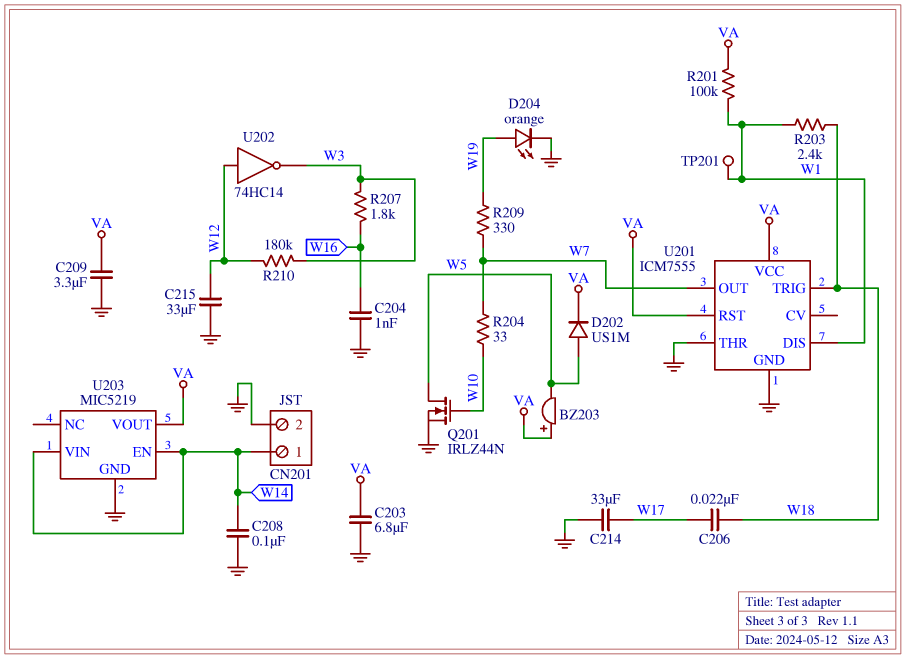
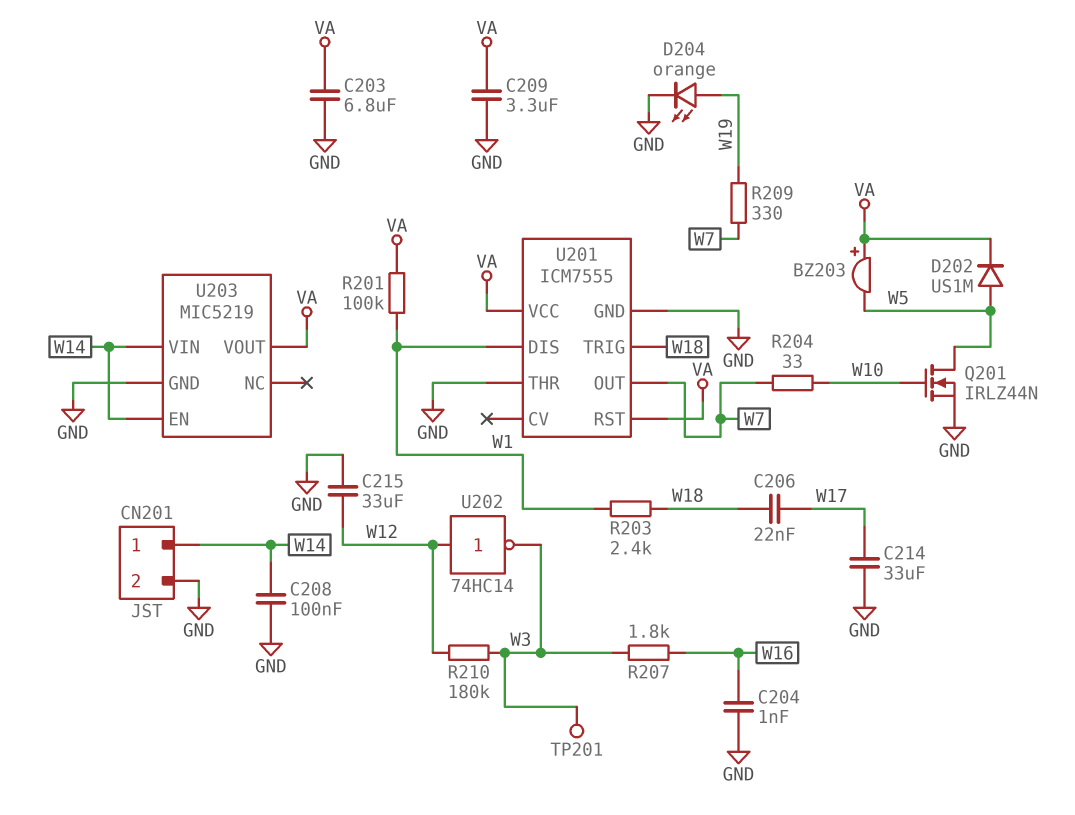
TP201: test point (W1) -> test point (W3)

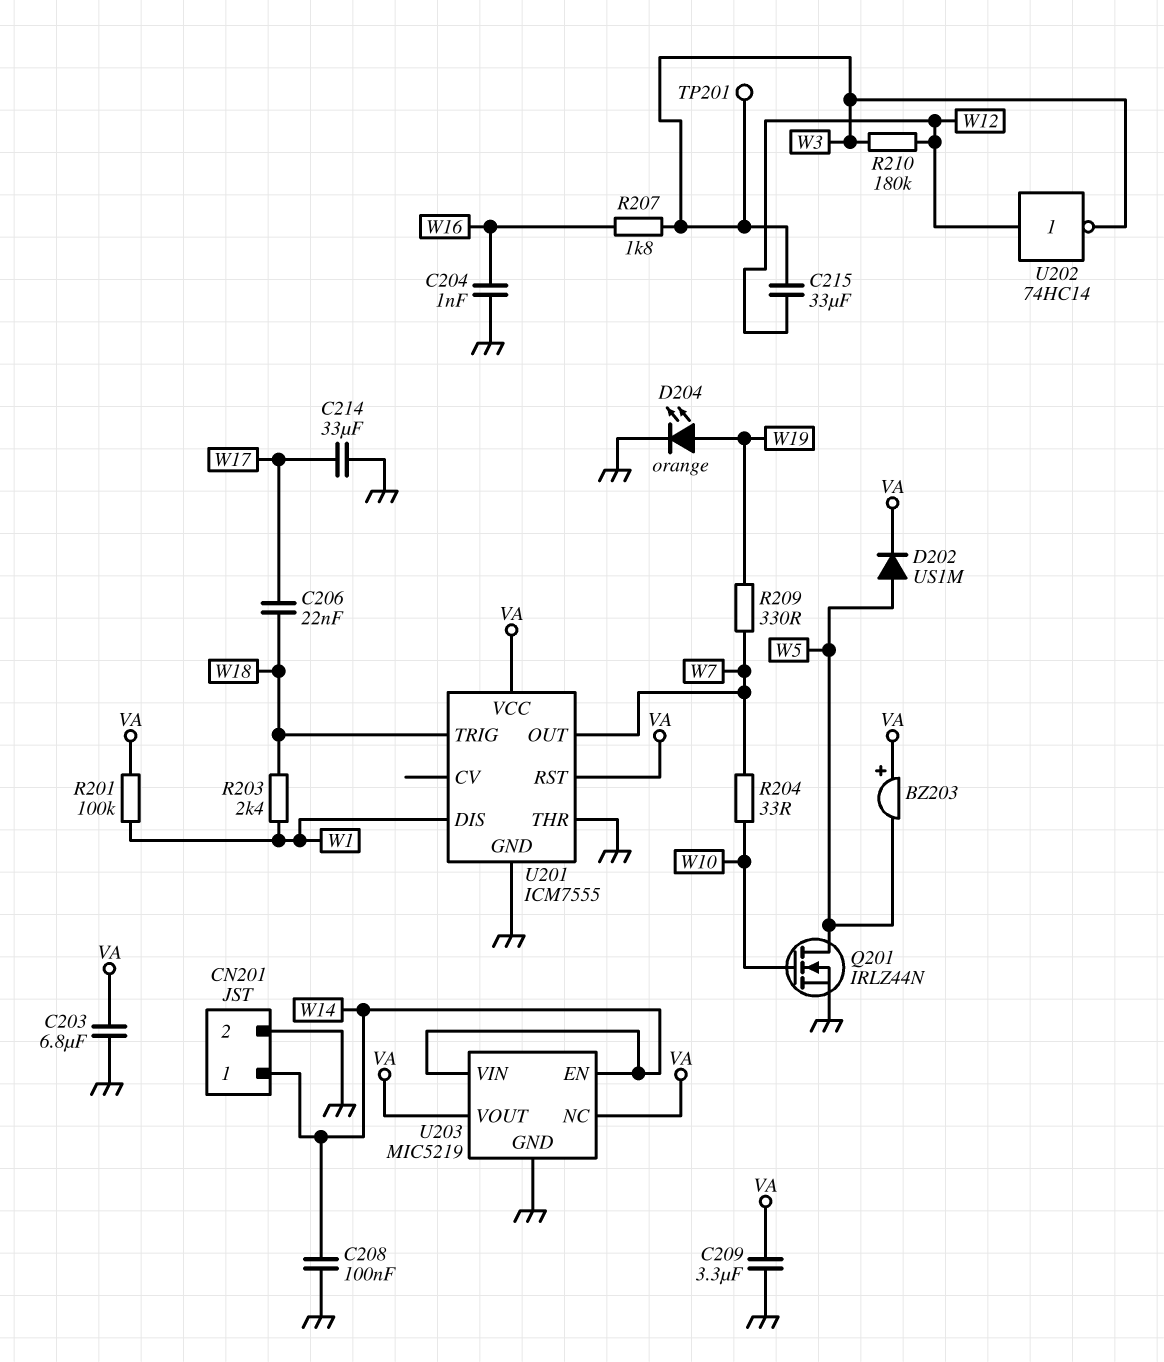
C215: 33uF (GND, W12) -> 33uF (W3, W12)
U203 pin NC: none -> VA

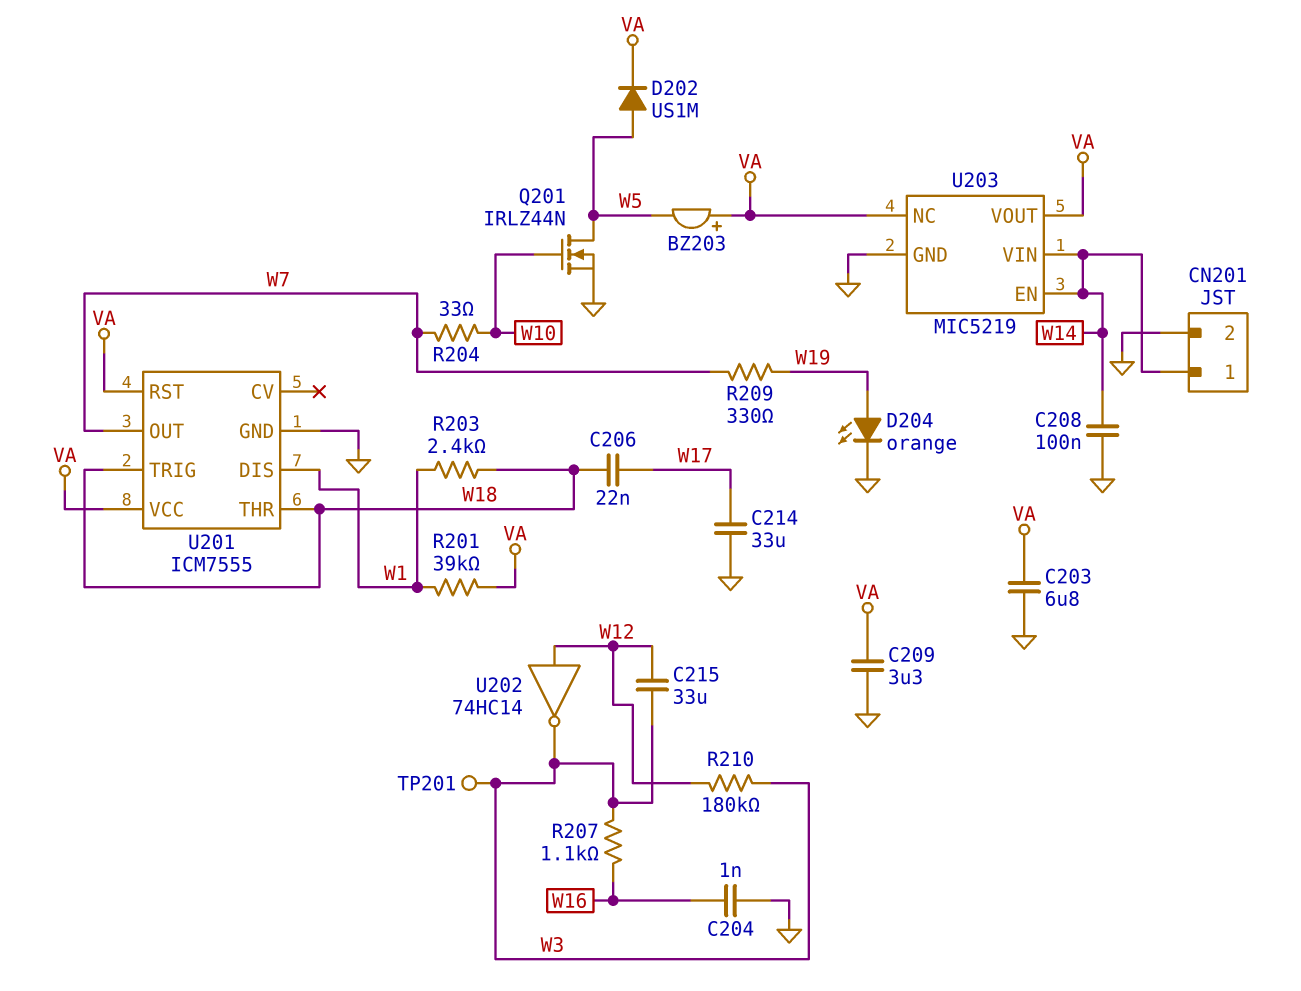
R201: 100k (VA, W1) -> 39k (VA, W1)
R207: 1.8k (W3, W16) -> 1.1k (W3, W16)
U201 pin THR: GND -> W18

